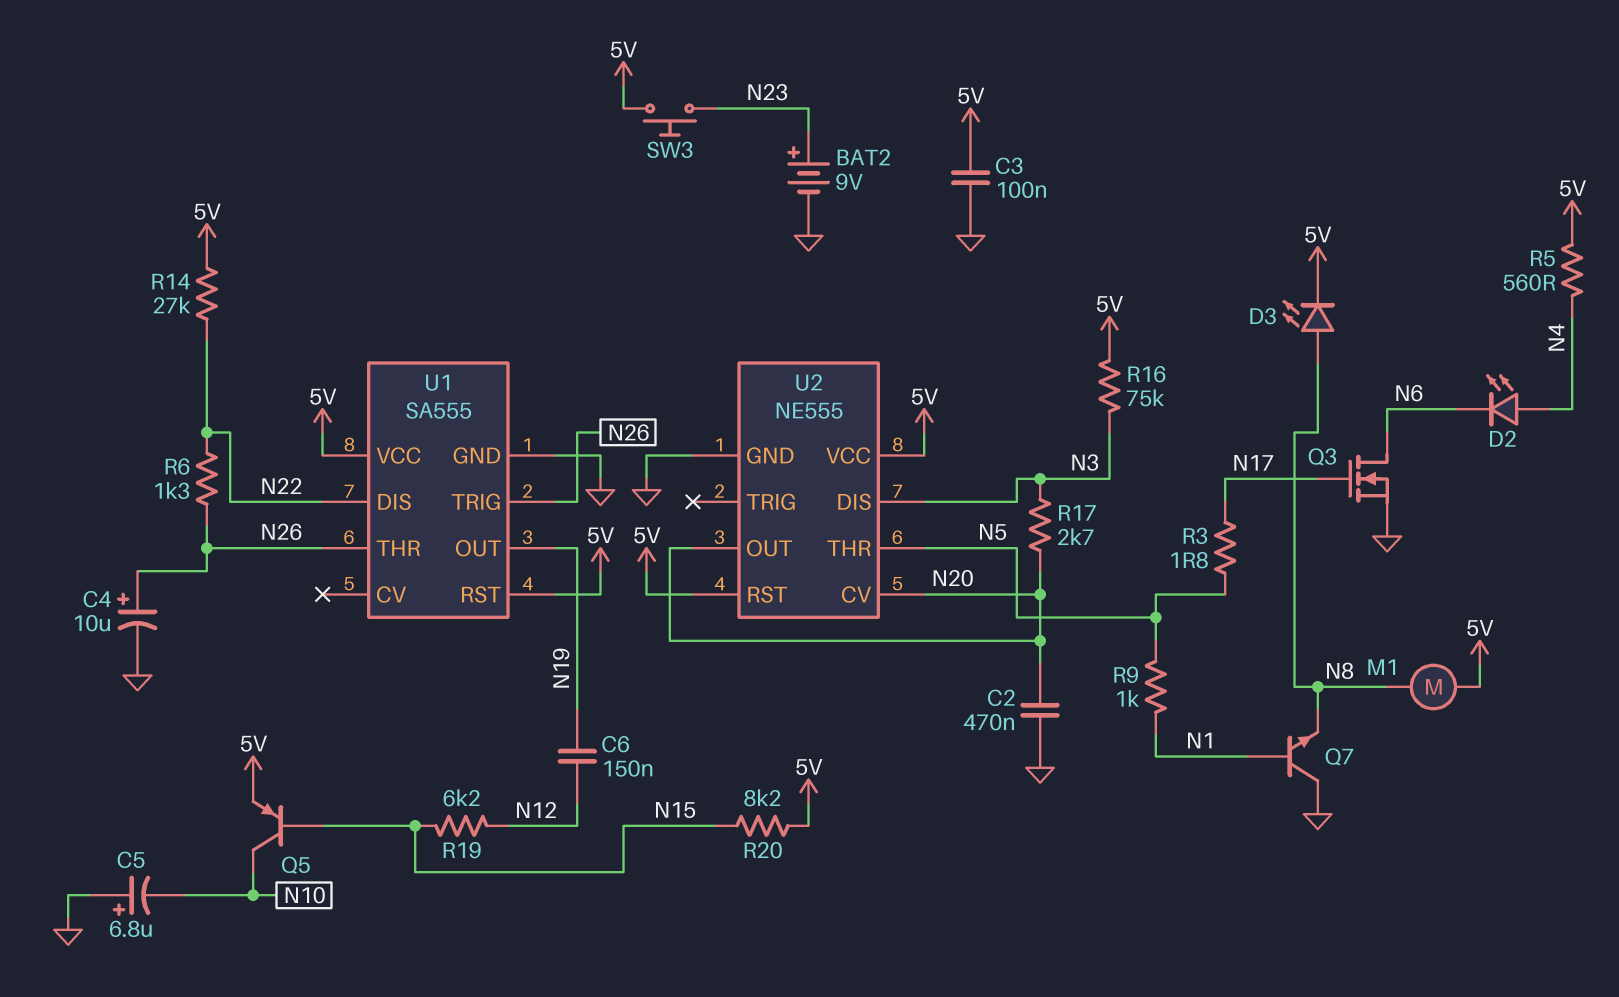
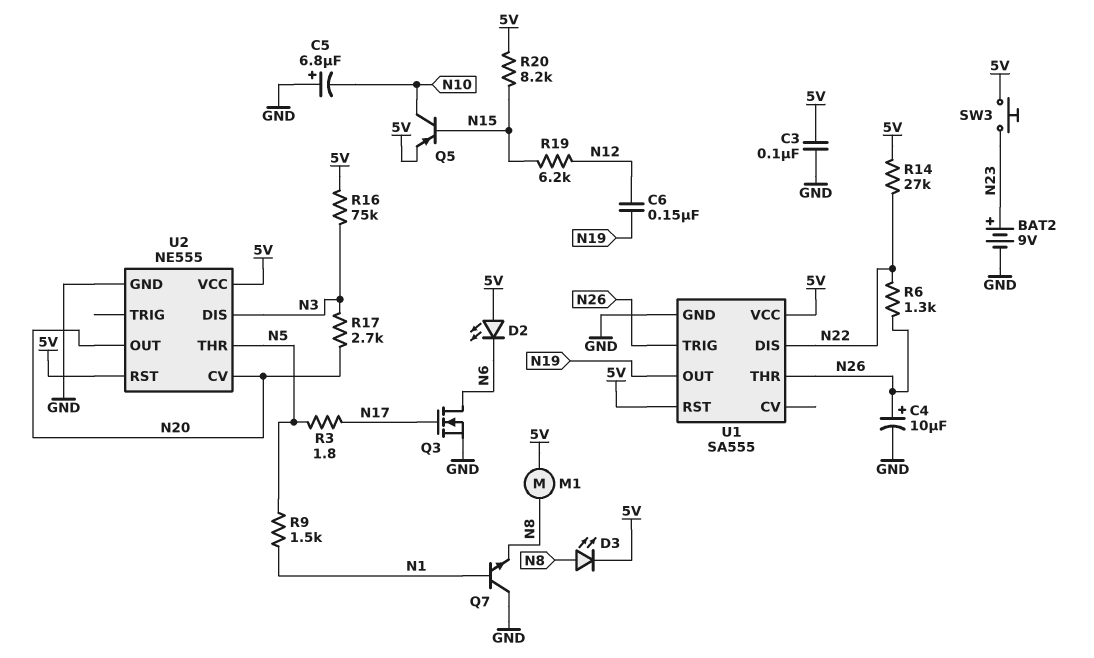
C2: 470nF (GND, N20) -> none
D2: LED (A N4, K N6) -> LED (A 5V, K N6)
R5: 560 (5V, N4) -> none
R9: 1k (N1, N5) -> 1.5k (N1, N5)

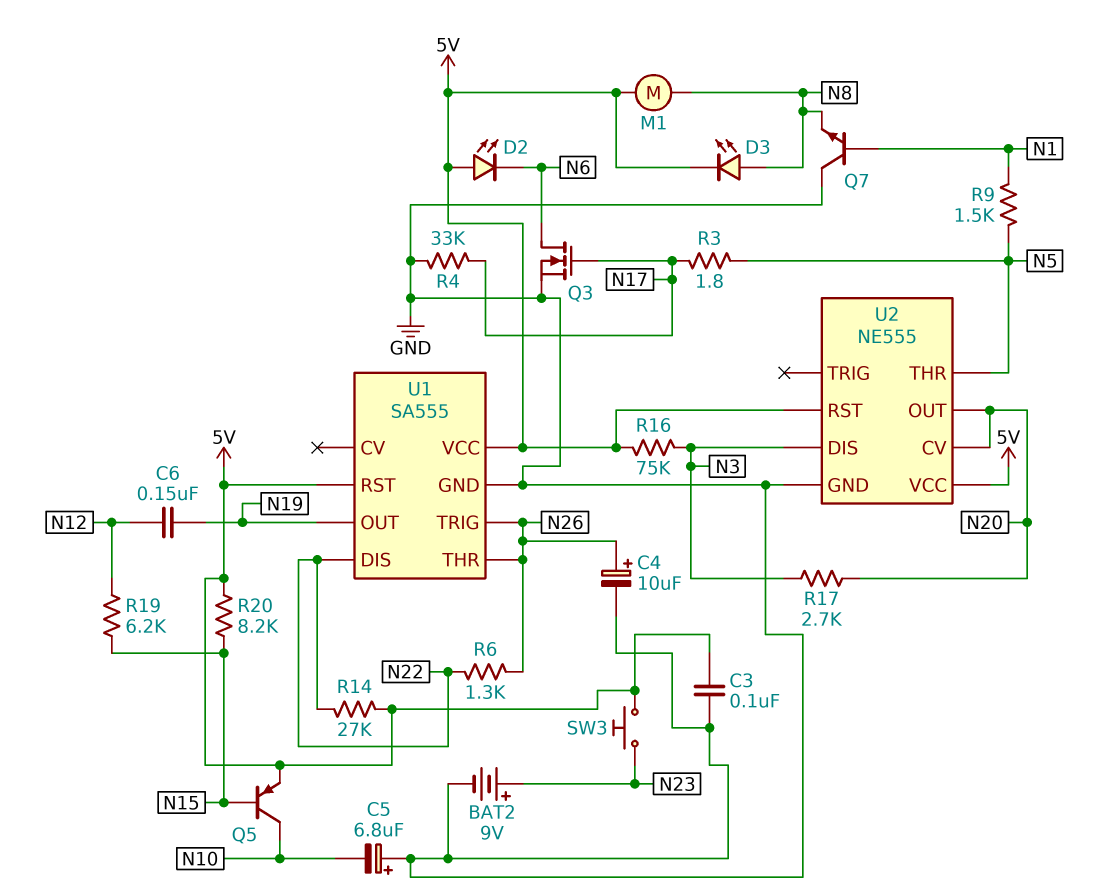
R4: none -> 33k (GND, N17)

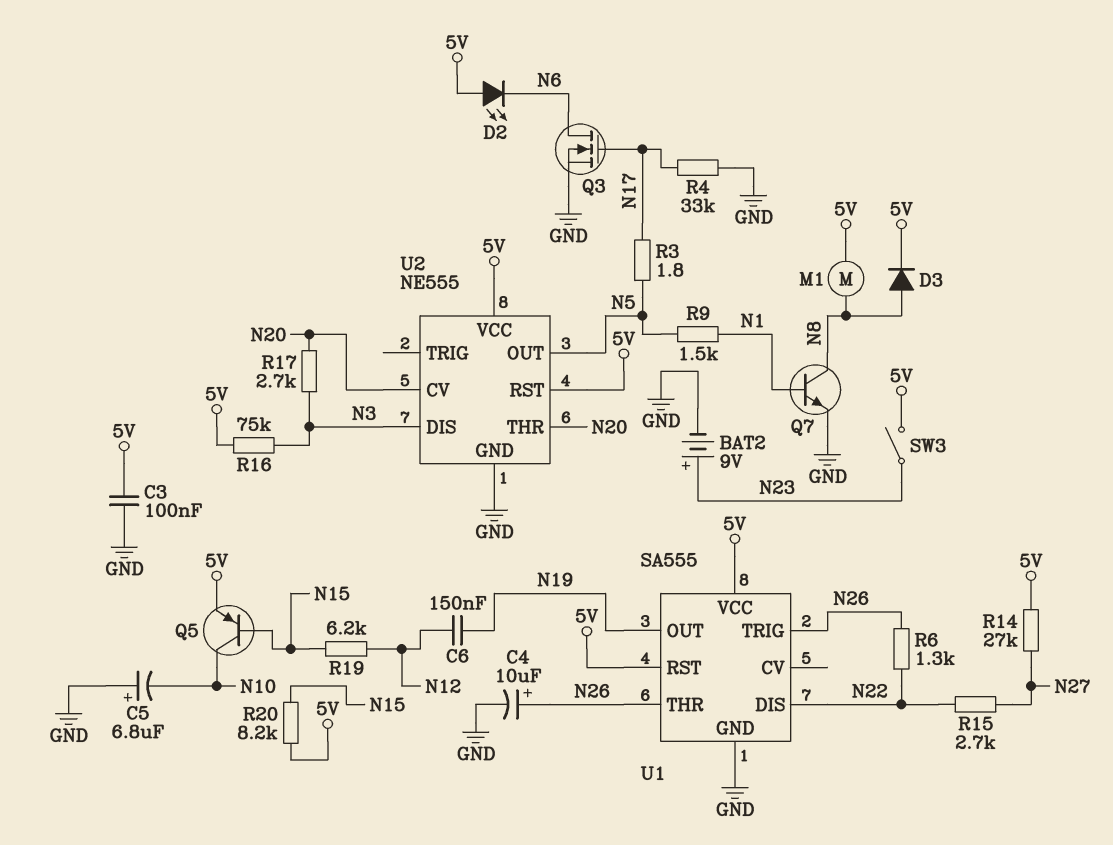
D3: LED (A N8, K 5V) -> diode (A N8, K 5V)
Q7: NPN (B N1, C GND, E N8) -> NPN (B N1, C N8, E GND)
R14: 27k (5V, N22) -> 27k (5V, N27)
R15: none -> 2.7k (N22, N27)
SW3: button (5V, N23) -> switch (5V, N23)
U2 pin OUT: N20 -> N5
U2 pin THR: N5 -> N20

